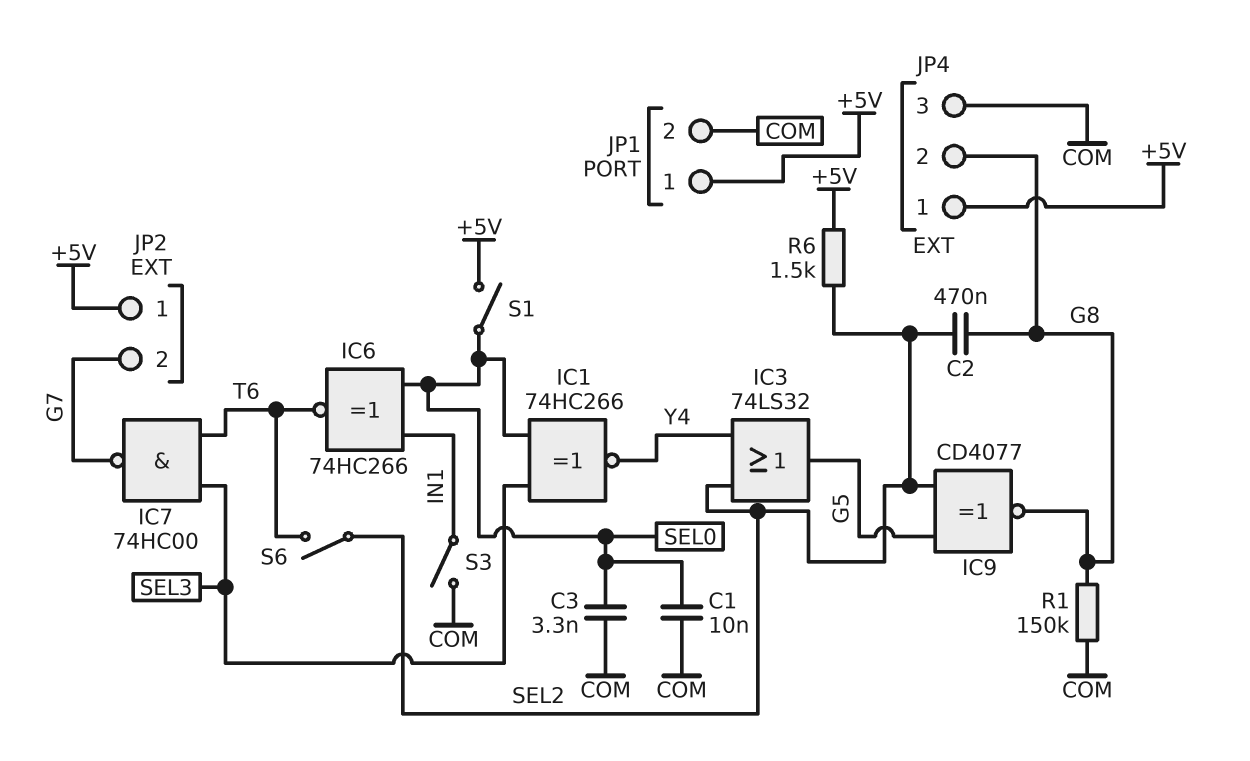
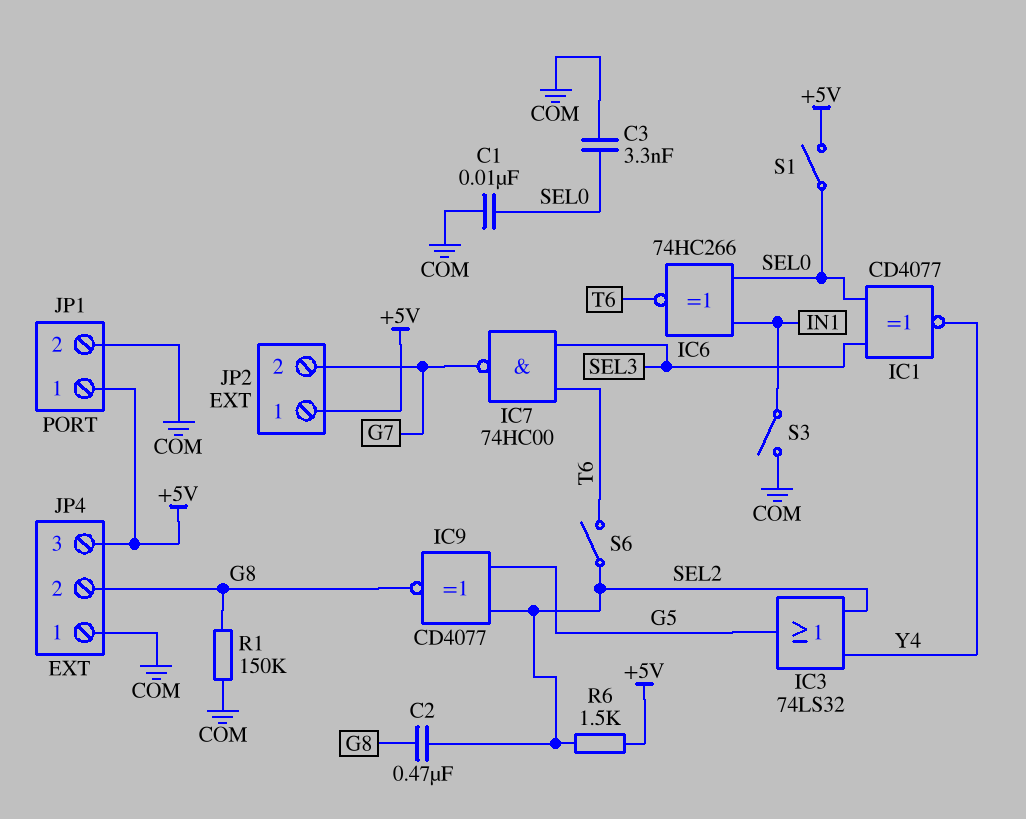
IC1: XNOR 74HC266 (in SEL0, in SEL3, out Y4) -> XNOR CD4077 (in SEL0, in SEL3, out Y4)
JP4 pin 1: +5V -> COM
JP4 pin 3: COM -> +5V

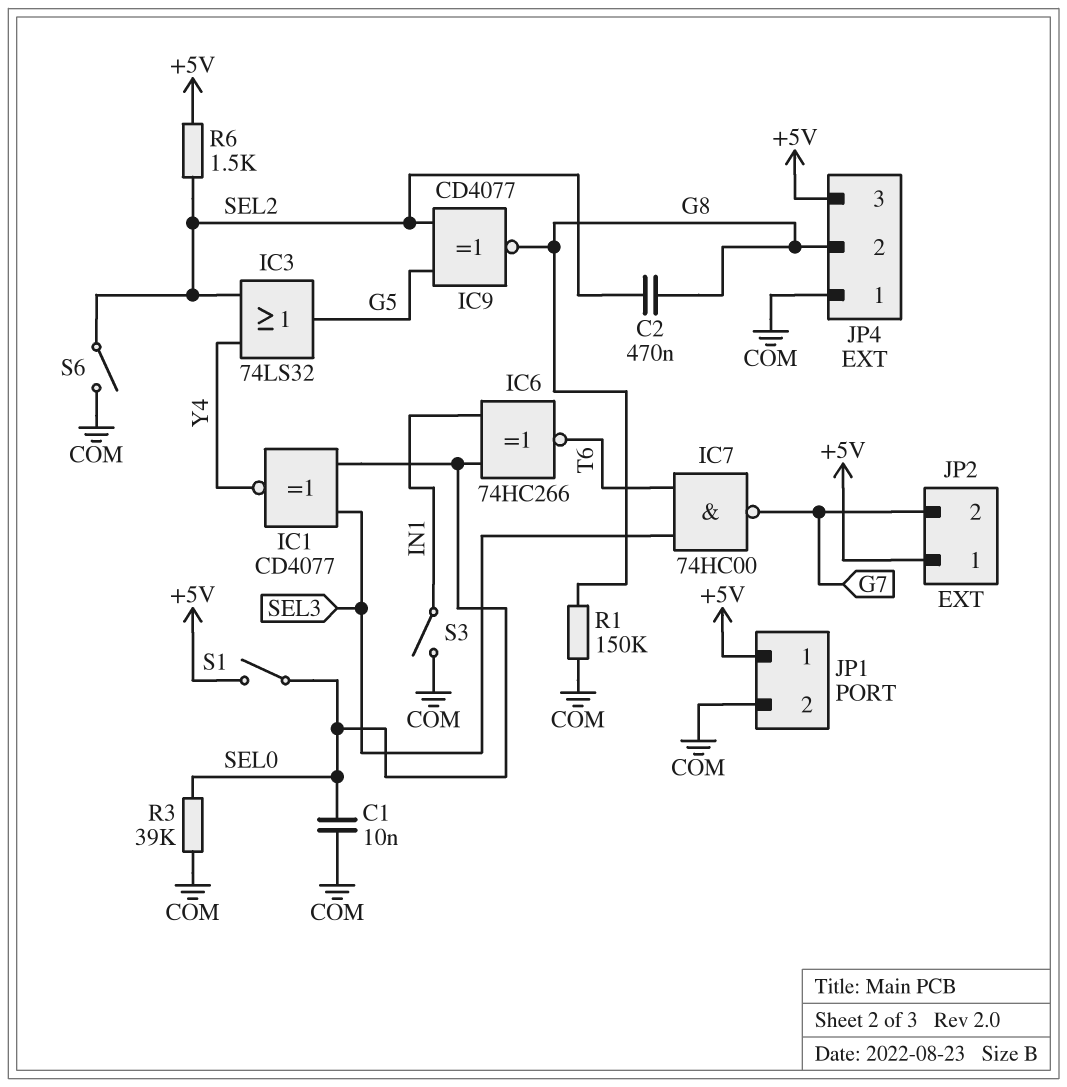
C3: 3.3nF (COM, SEL0) -> none
R3: none -> 39k (COM, SEL0)
S6: switch (SEL2, T6) -> switch (COM, SEL2)

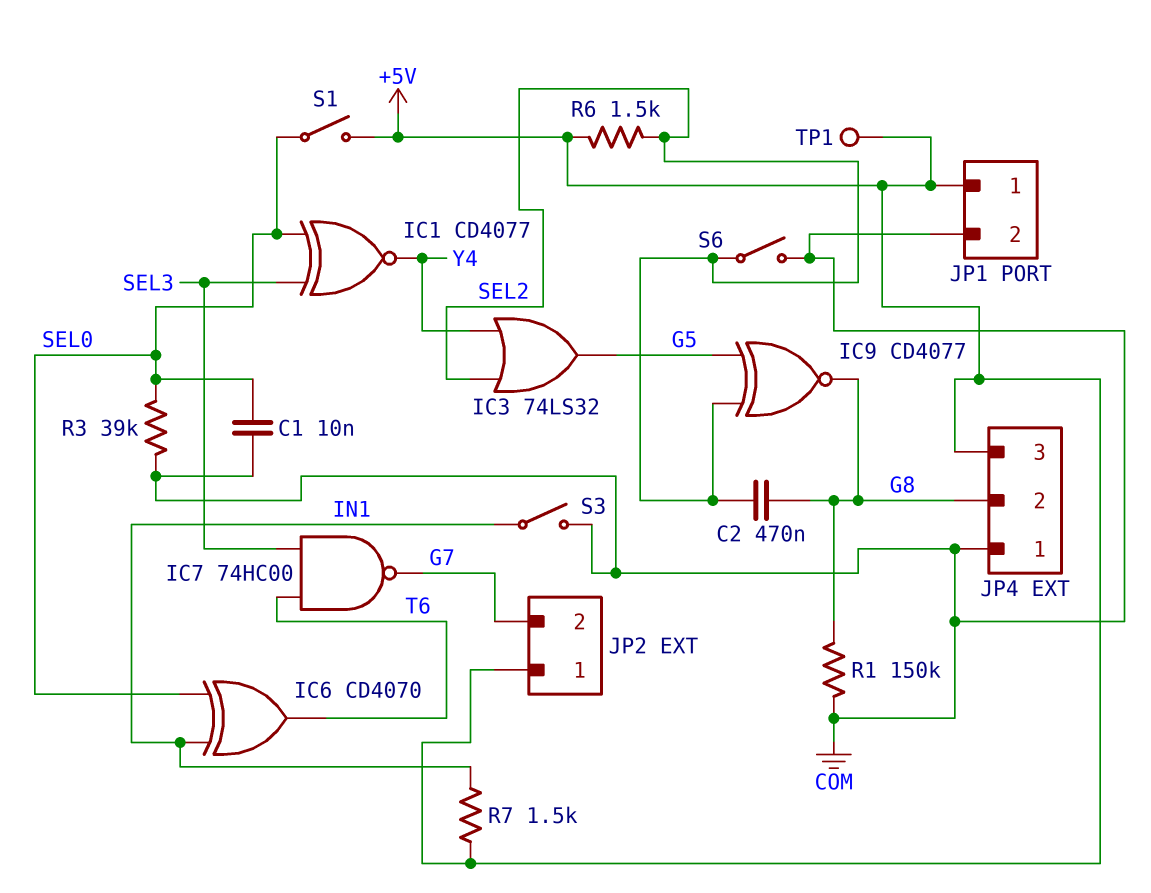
IC6: XNOR 74HC266 (in IN1, in SEL0, out T6) -> XOR CD4070 (in IN1, in SEL0, out T6)
R7: none -> 1.5k (+5V, IN1)
TP1: none -> test point (+5V)

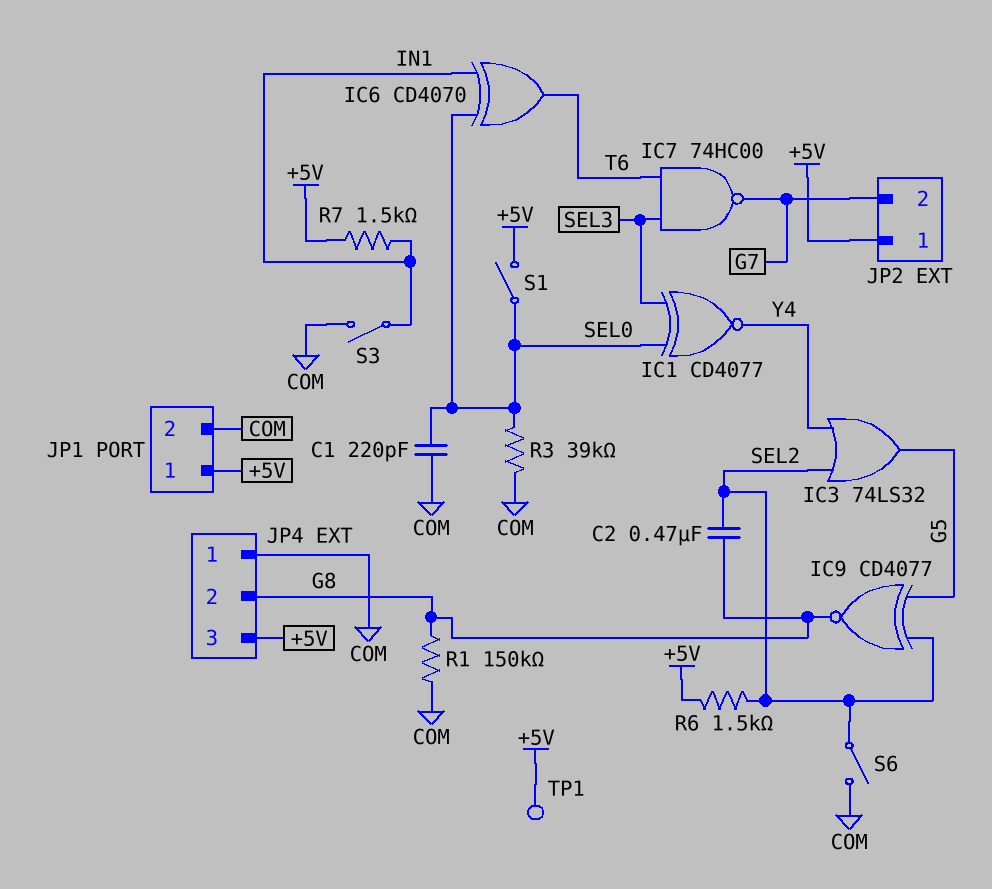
C1: 10nF (COM, SEL0) -> 220pF (COM, SEL0)

